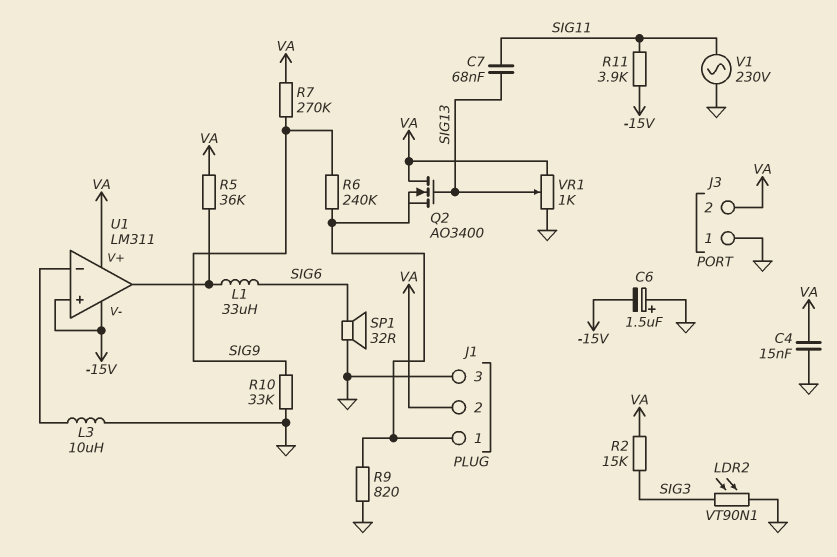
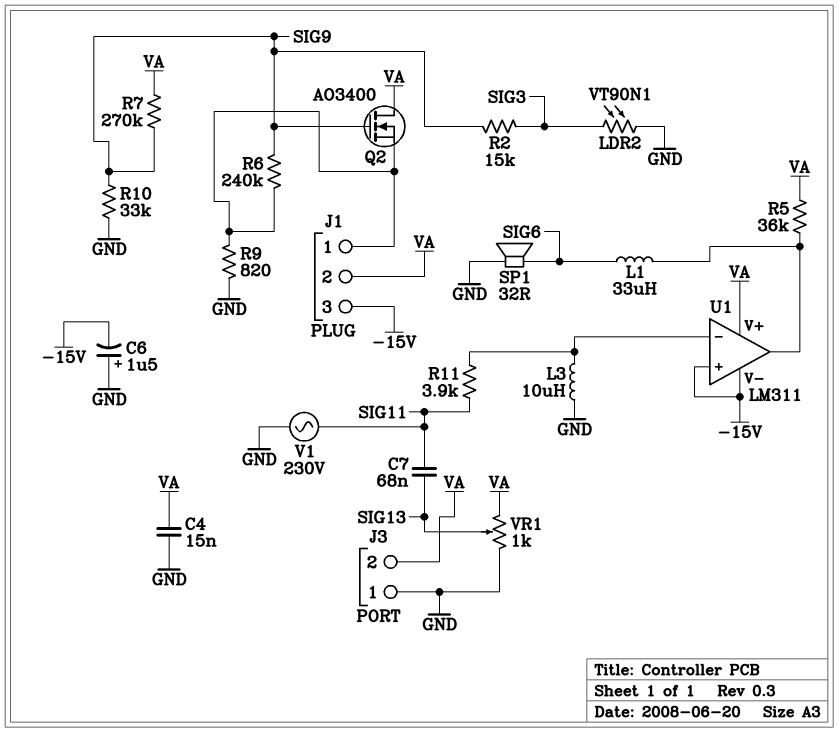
J1 pin 3: GND -> -15V
Q2: NMOS AO3400 (G SIG13, D VA, S J1/1) -> NMOS AO3400 (G SIG9, D VA, S J1/1)
R2: 15k (SIG3, VA) -> 15k (SIG3, SIG9)
R11: 3.9k (-15V, SIG11) -> 3.9k (SIG11, U1/in-)

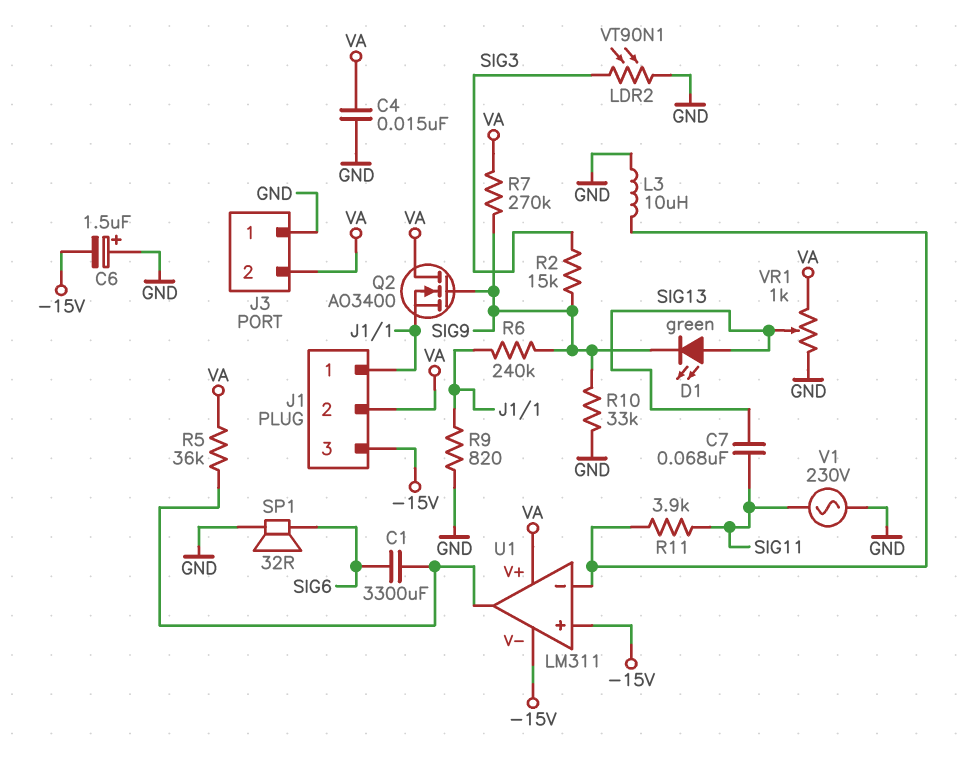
C1: none -> 3300uF (SIG6, U1/out)
D1: none -> LED green (A SIG13, K SIG9)
L1: 33uH (SIG6, U1/out) -> none

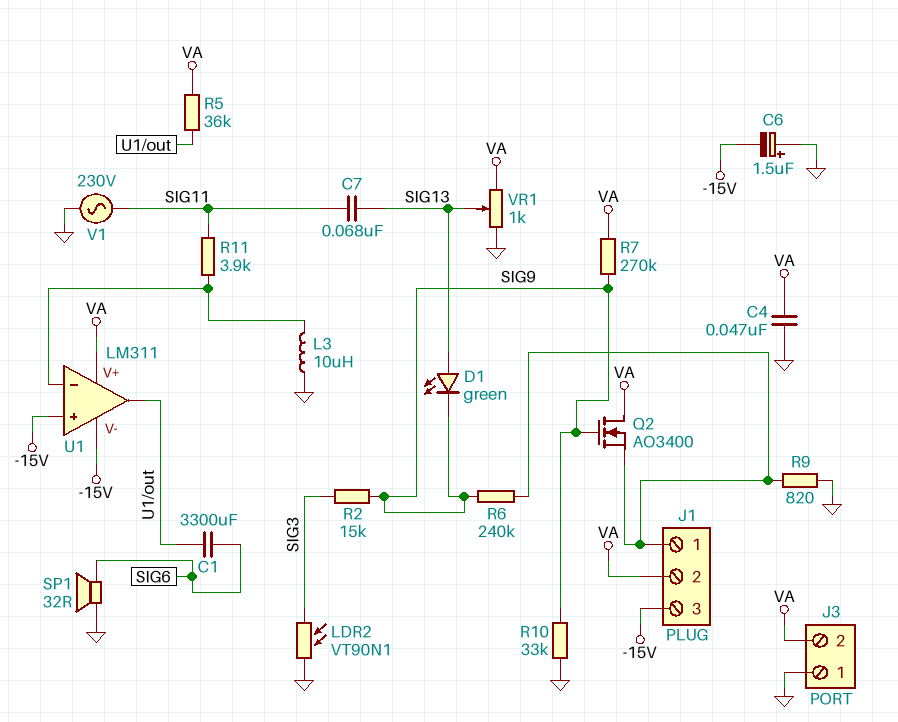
C4: 15nF (GND, VA) -> 47nF (GND, VA)

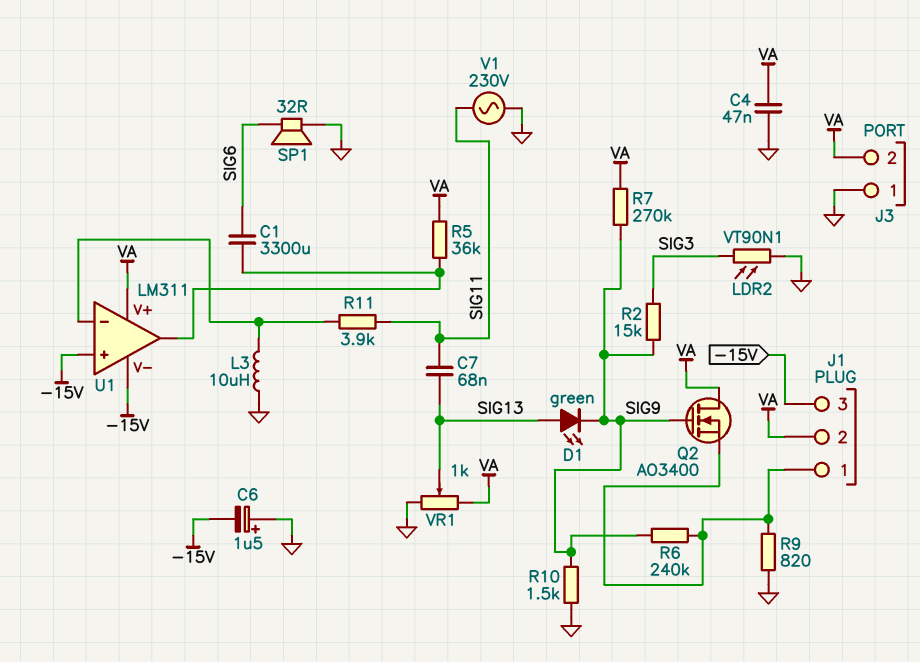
R10: 33k (GND, SIG9) -> 1.5k (GND, SIG9)

